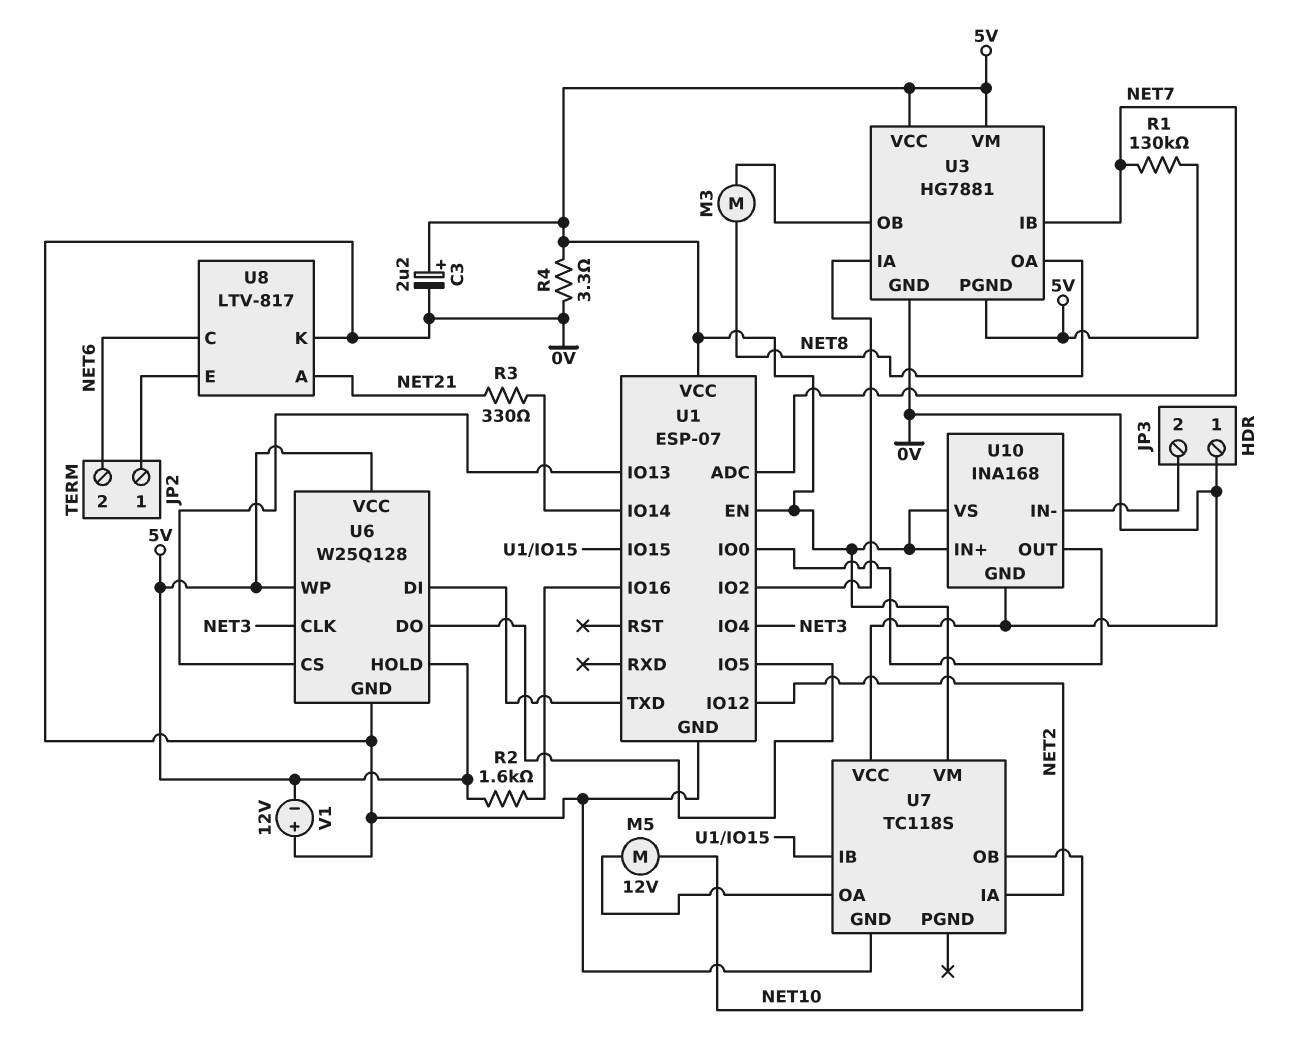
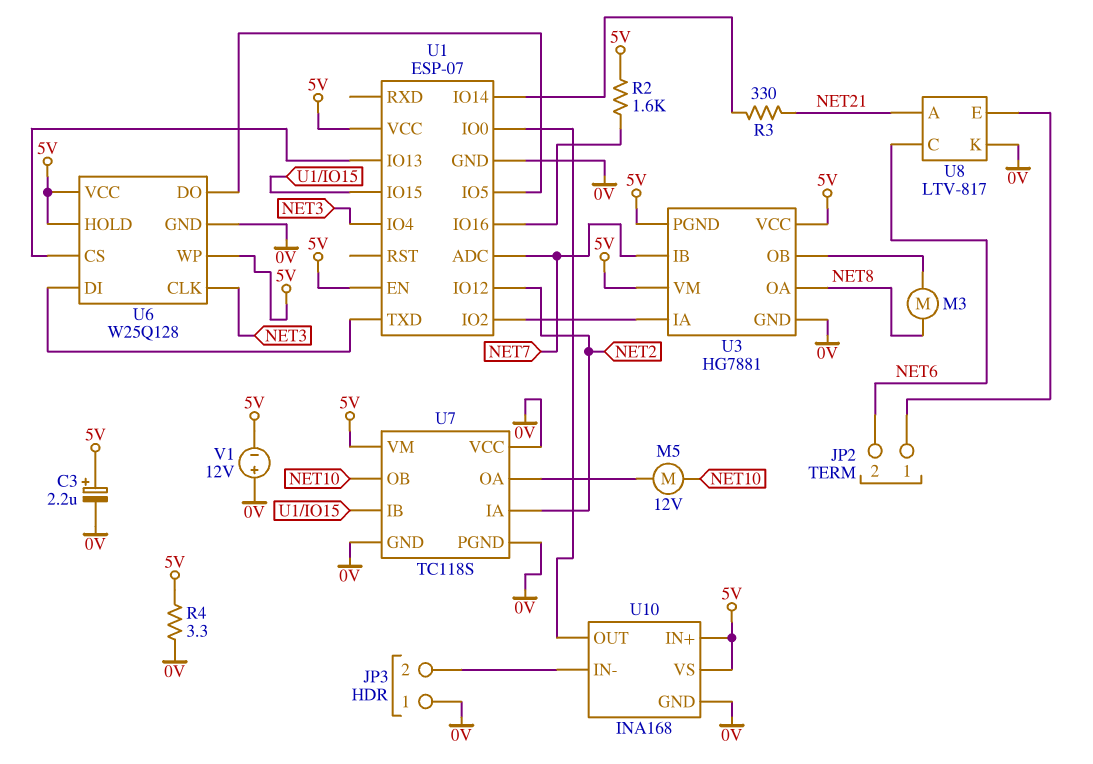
R1: 130k (5V, NET7) -> none
U7 pin PGND: none -> 0V

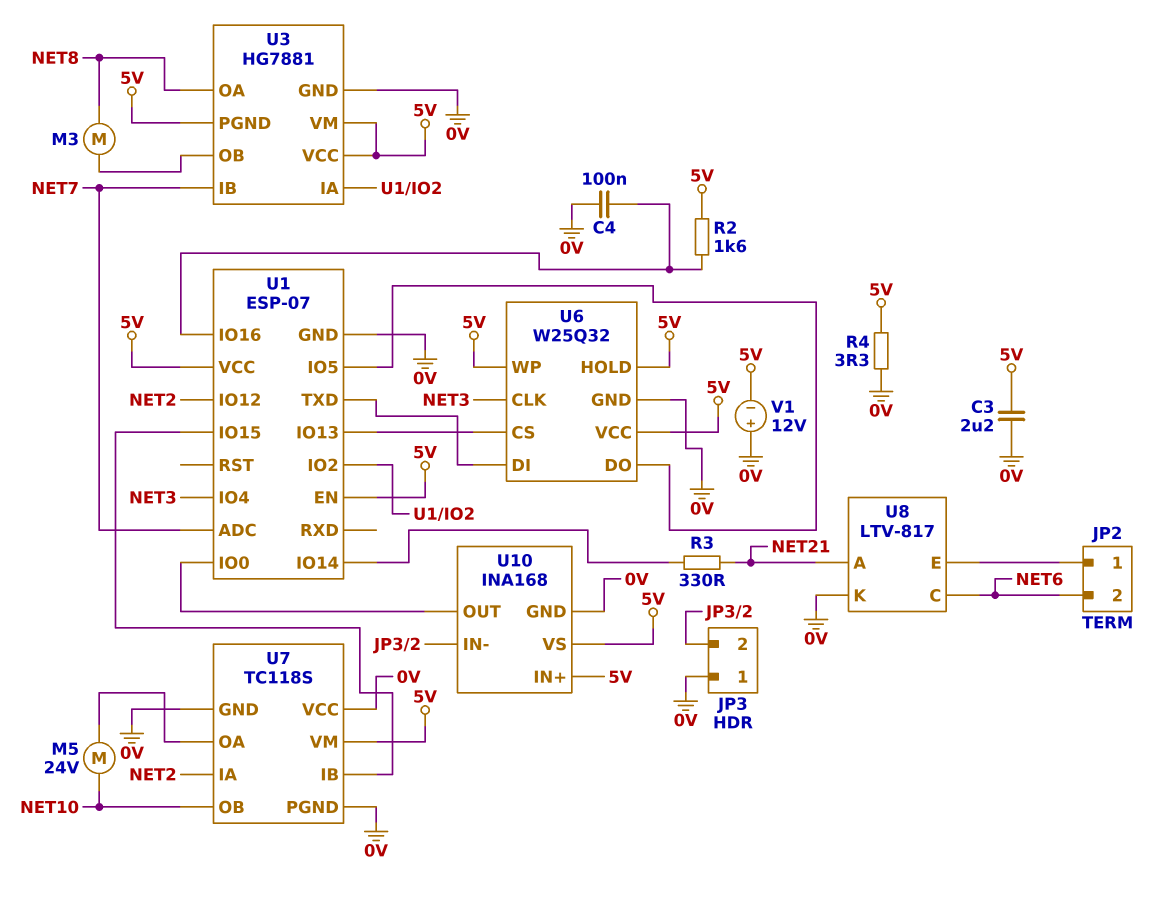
C3: 2.2uF (plus 5V, minus 0V) -> 2.2uF (0V, 5V)
C4: none -> 100nF (0V, U1/IO16)
M5: motor 12V (NET10, U7/OA) -> motor 24V (NET10, U7/OA)
U6: W25Q128 -> W25Q32

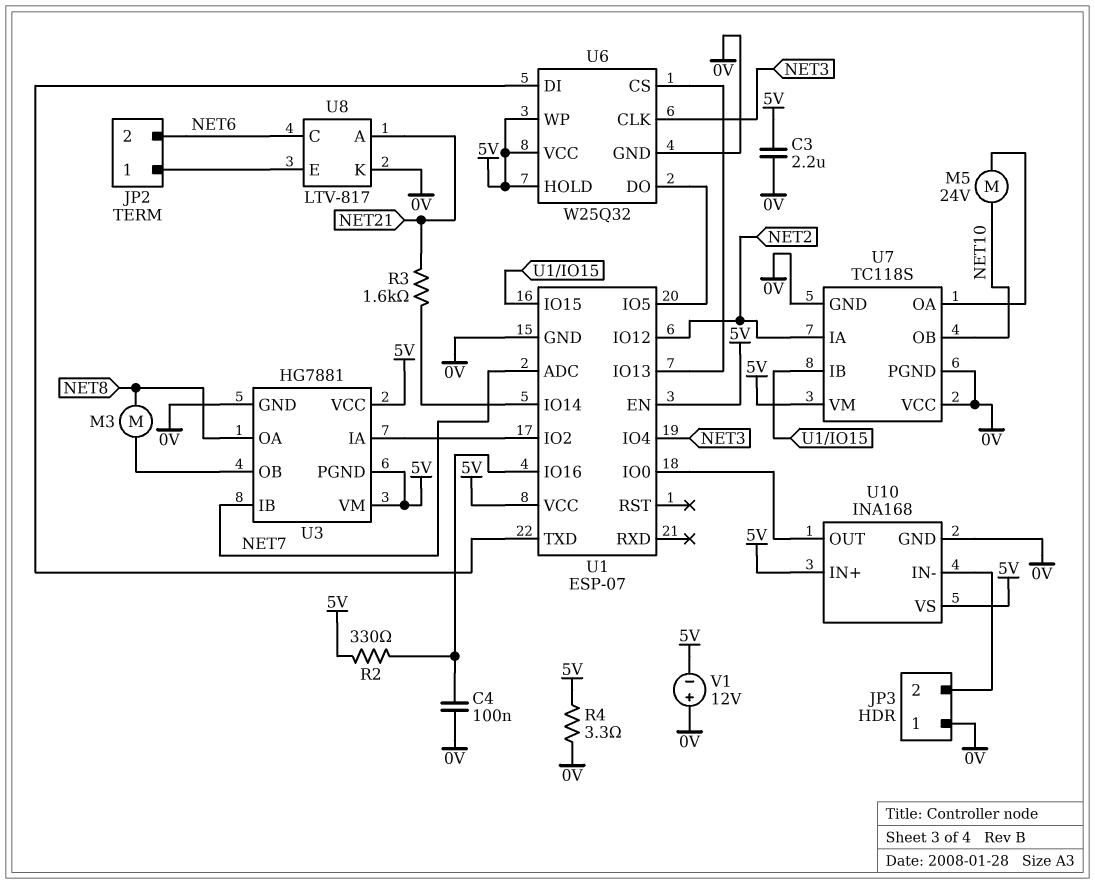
R2: 1.6k (5V, U1/IO16) -> 330 (5V, U1/IO16)
R3: 330 (NET21, U1/IO14) -> 1.6k (NET21, U1/IO14)

